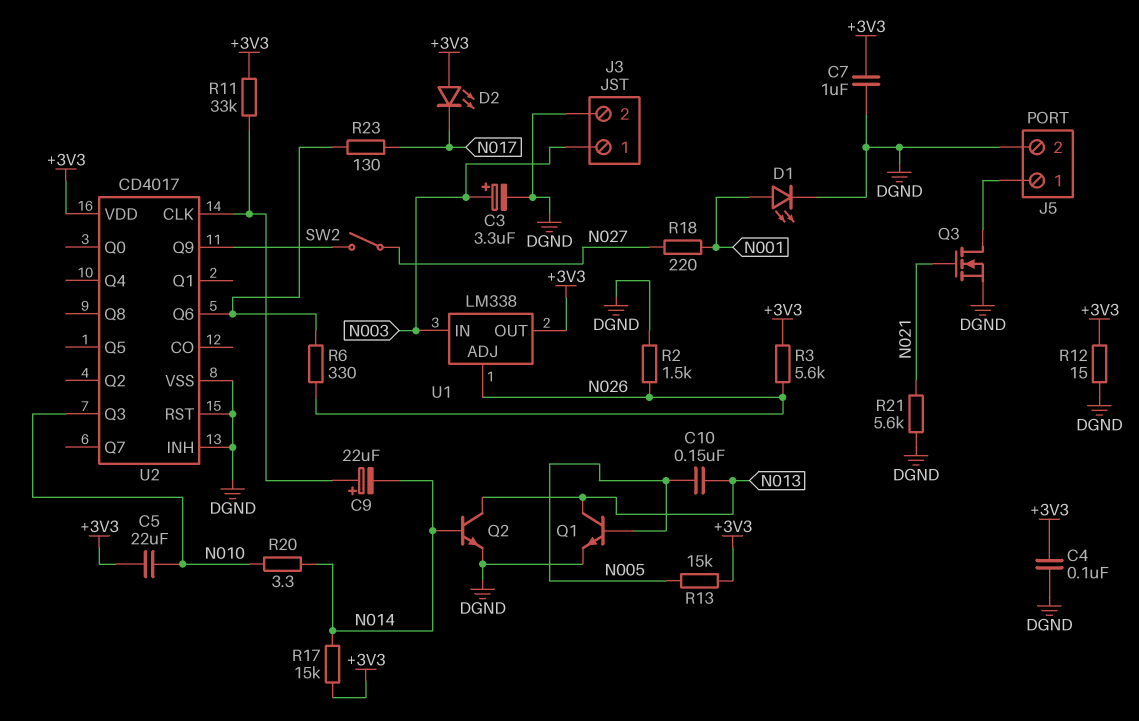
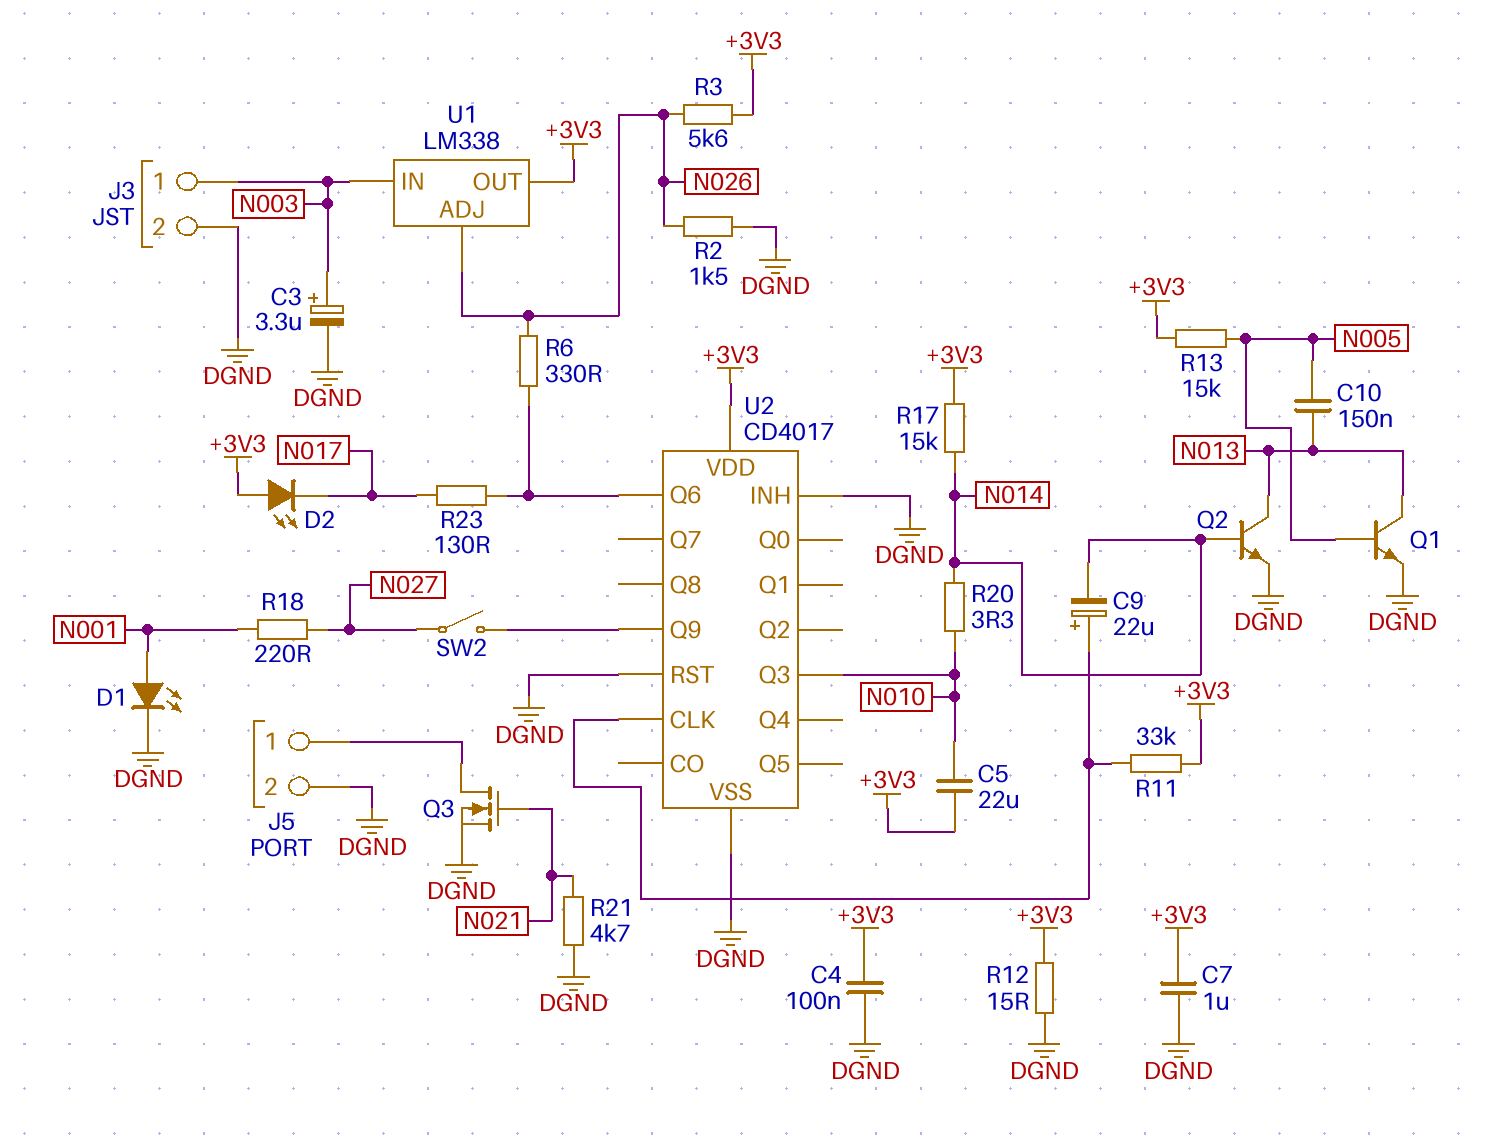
R21: 5.6k (DGND, N021) -> 4.7k (DGND, N021)

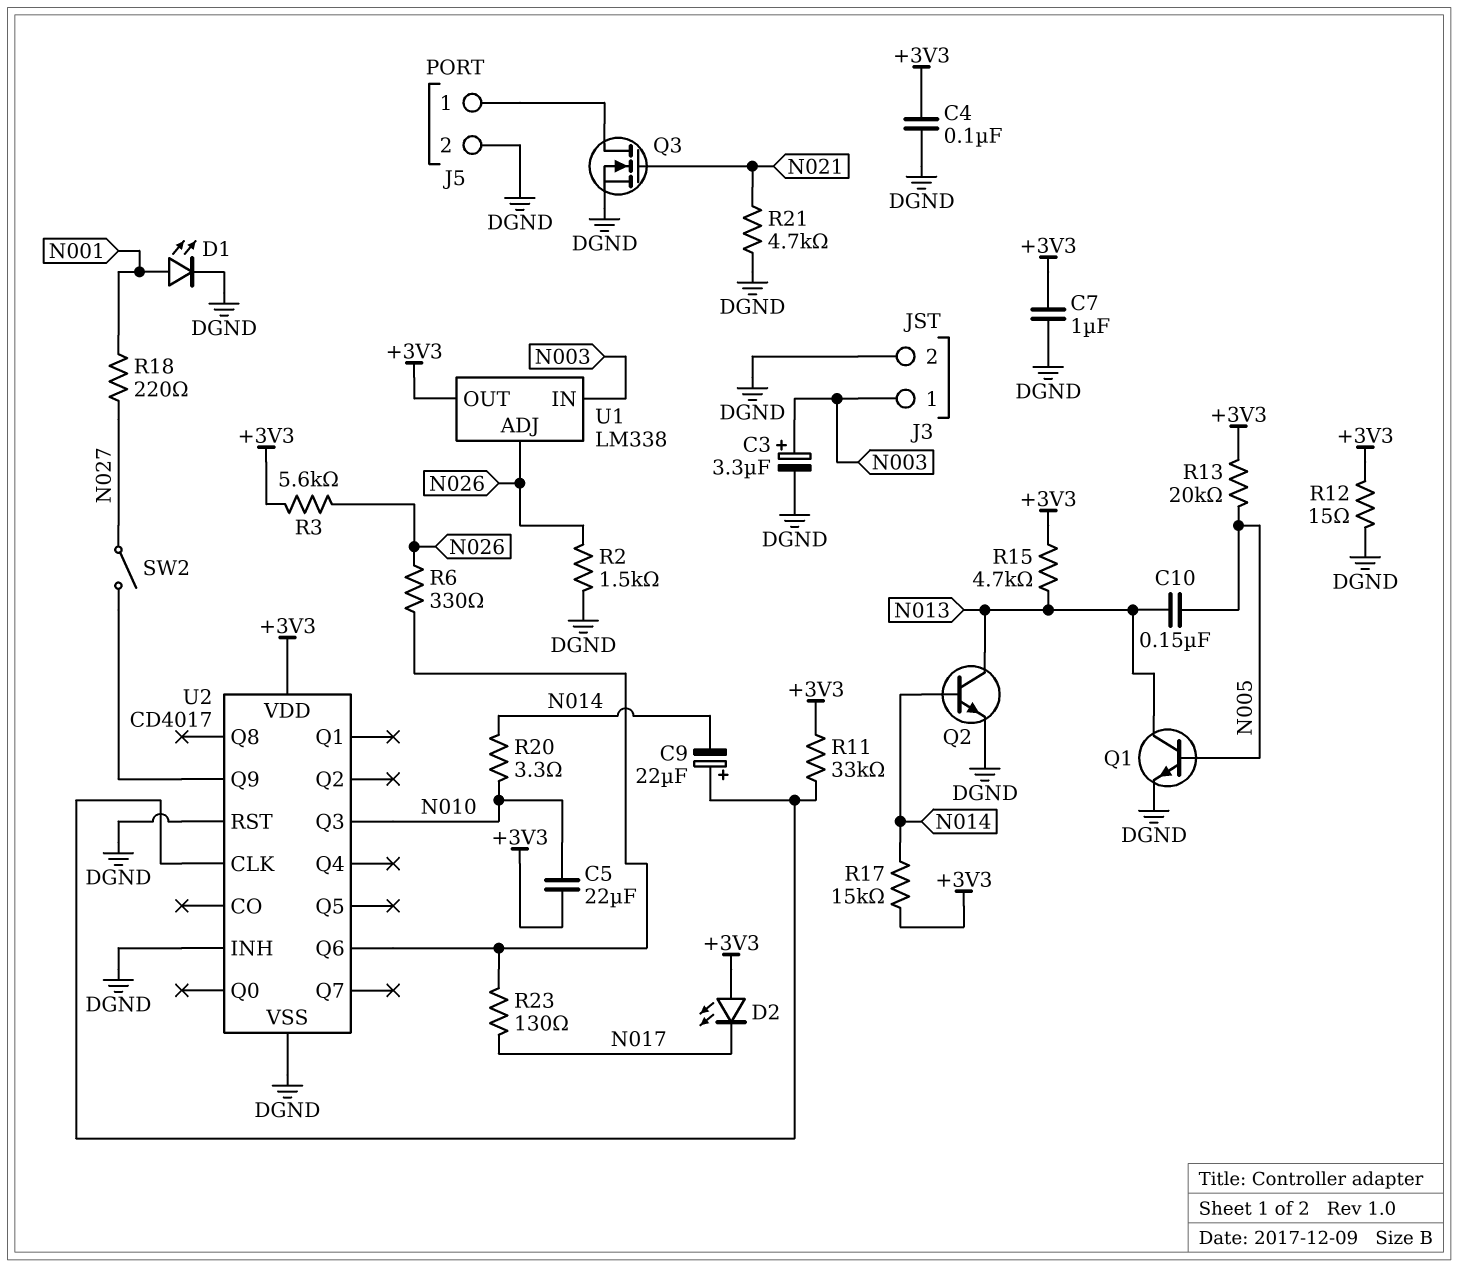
R13: 15k (+3V3, N005) -> 20k (+3V3, N005)
R15: none -> 4.7k (+3V3, N013)

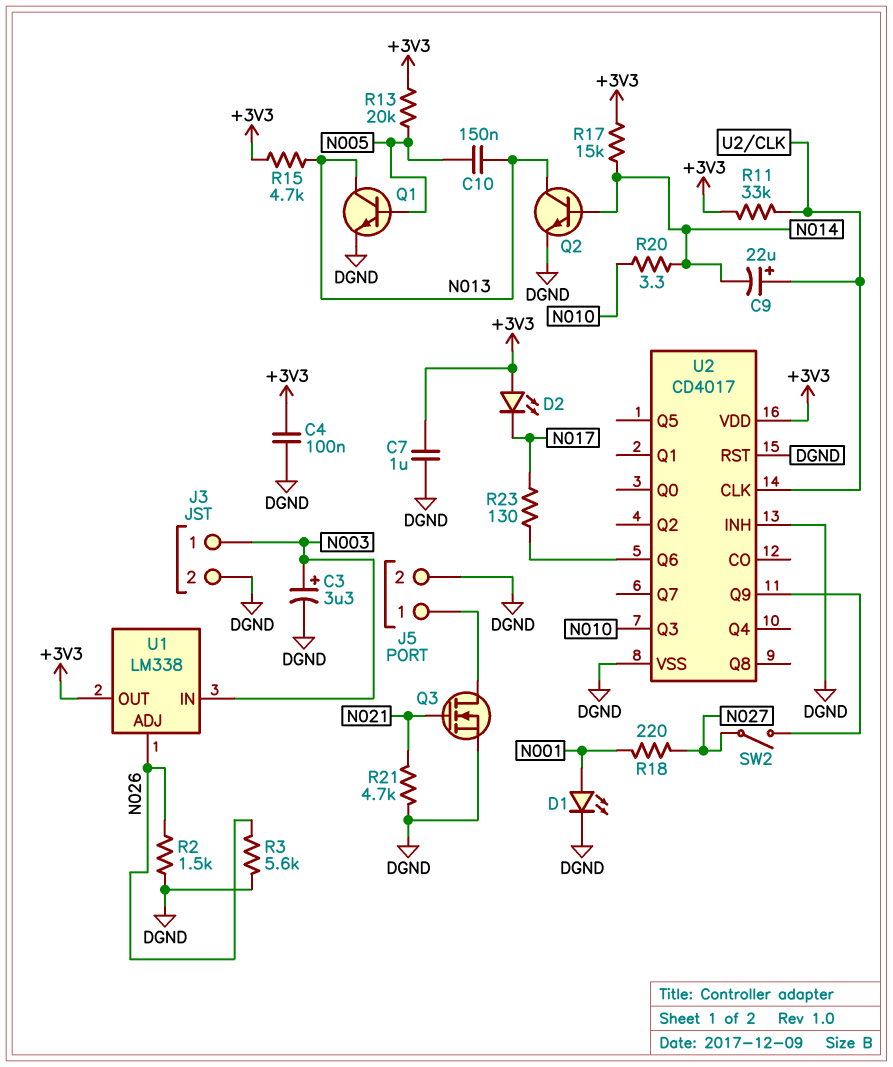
C5: 22uF (+3V3, N010) -> none
R3: 5.6k (+3V3, N026) -> 5.6k (DGND, N026)
R6: 330 (N026, U2/Q6) -> none
R12: 15 (+3V3, DGND) -> none

